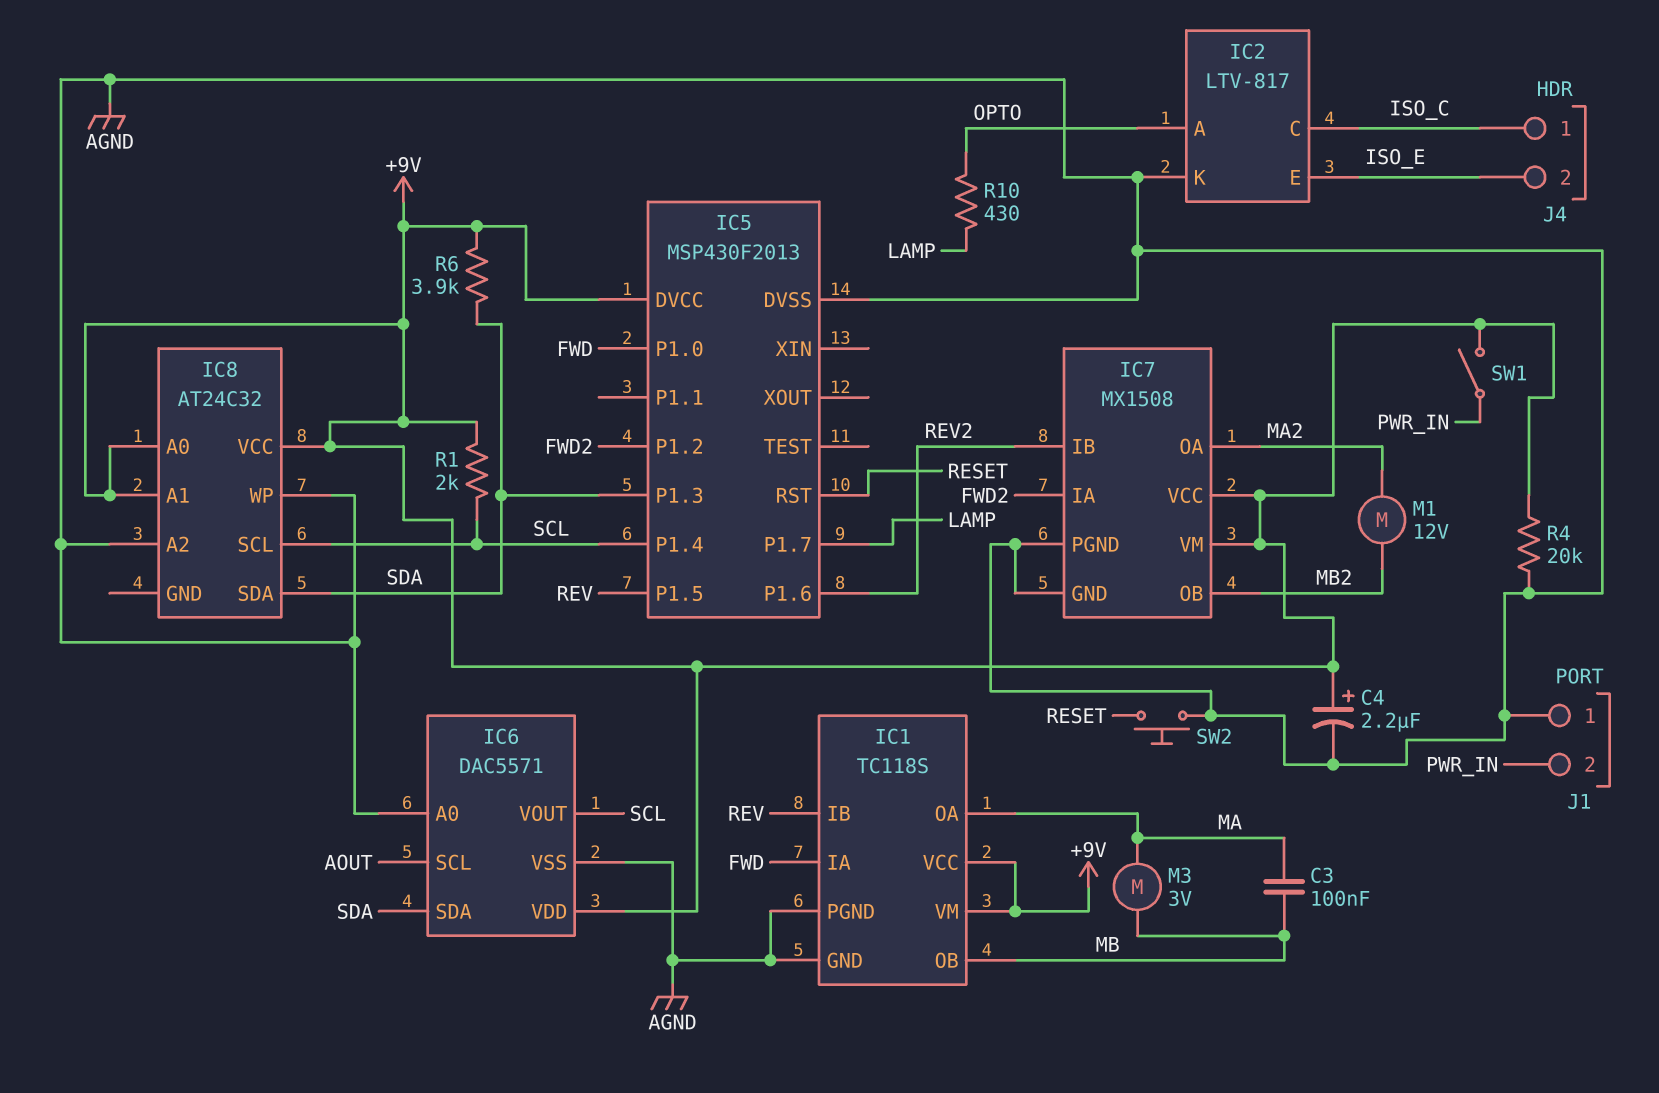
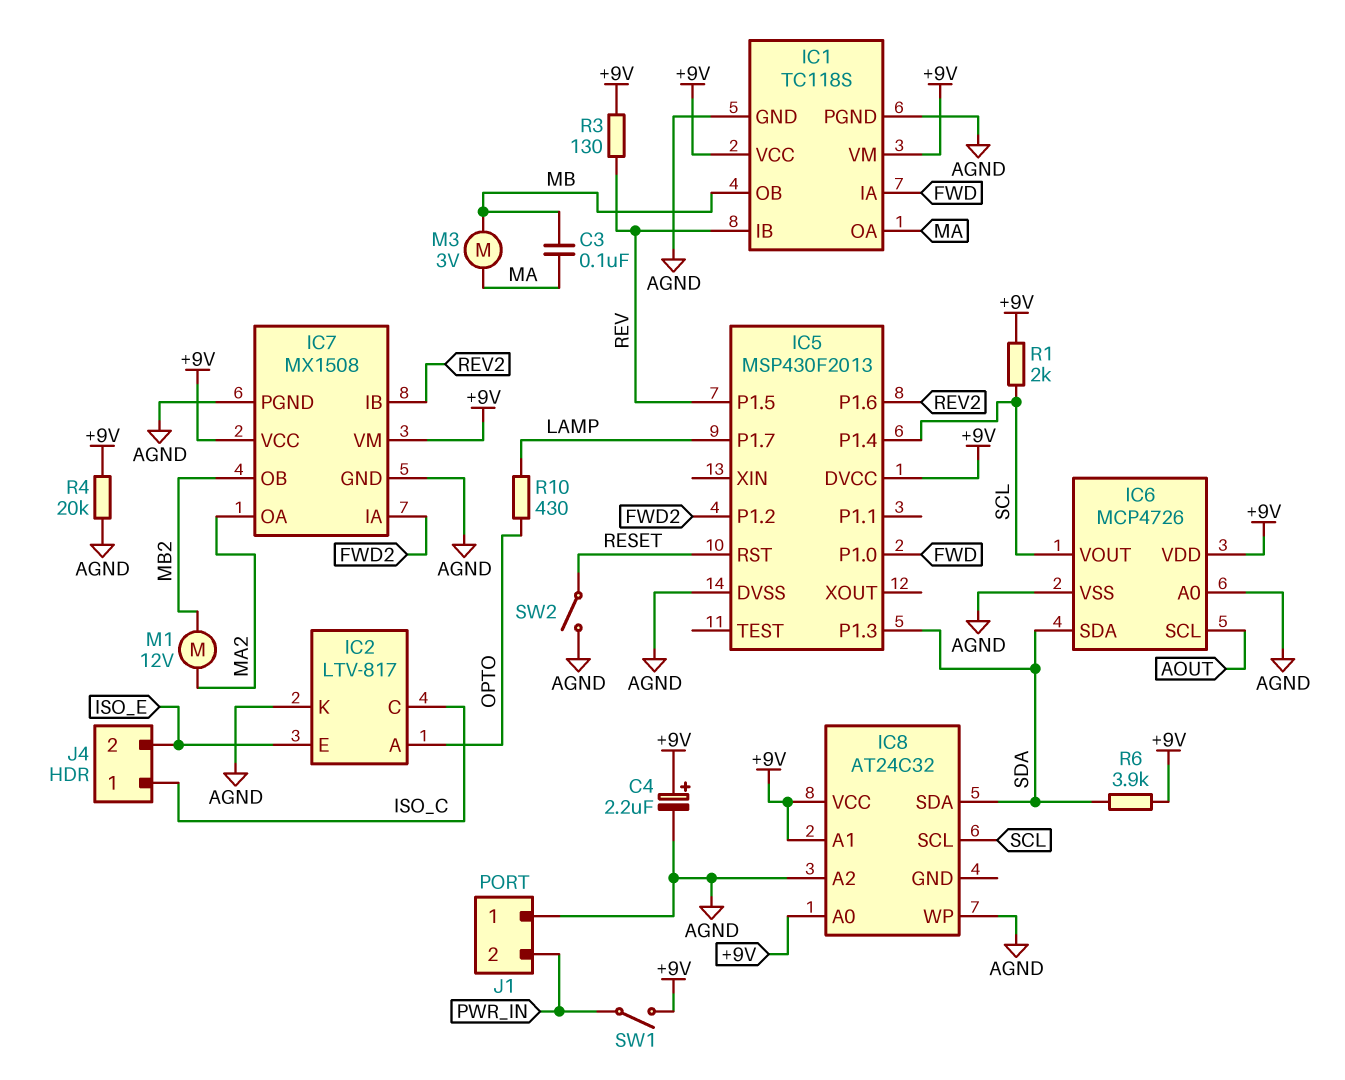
IC6: DAC5571 -> MCP4726
R3: none -> 130 (+9V, REV)
SW2: button (AGND, RESET) -> switch (AGND, RESET)

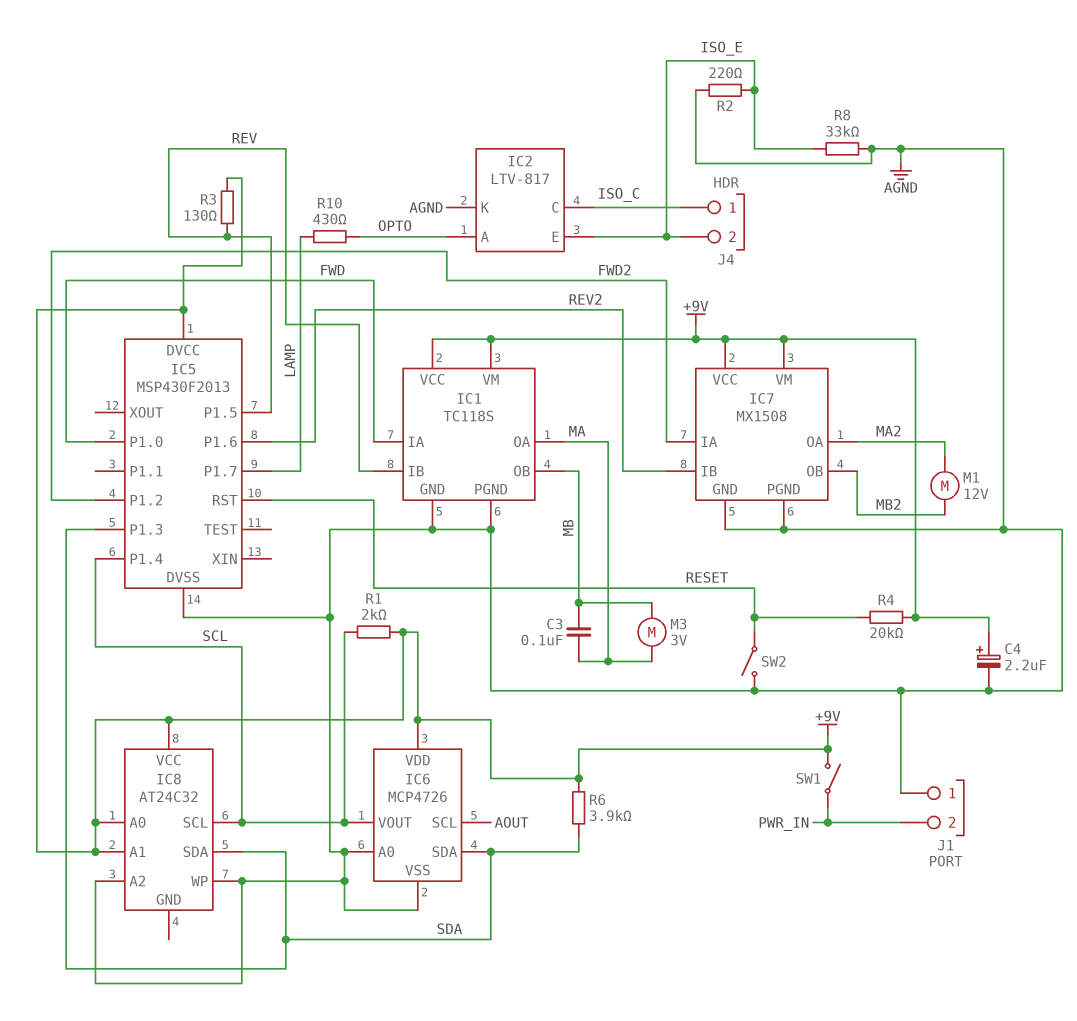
R2: none -> 220 (AGND, ISO_E)
R4: 20k (+9V, AGND) -> 20k (+9V, RESET)
R8: none -> 33k (AGND, ISO_E)

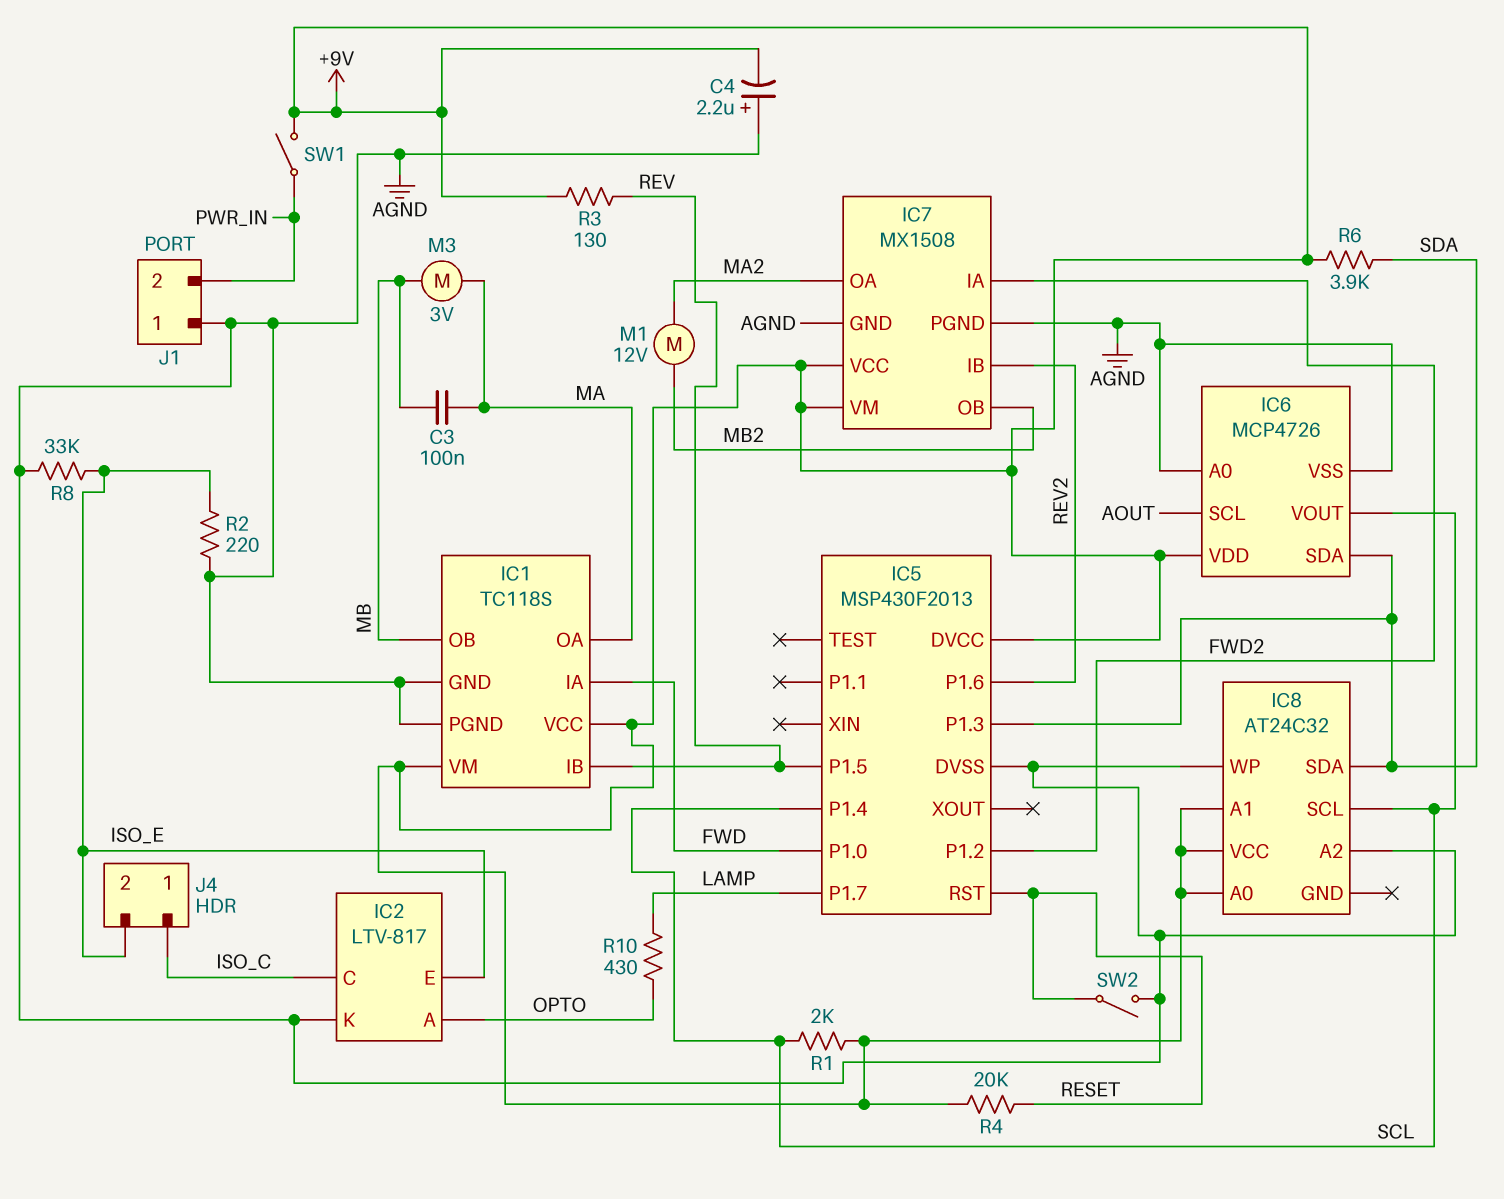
C4: 2.2uF (plus +9V, minus AGND) -> 2.2uF (plus AGND, minus +9V)

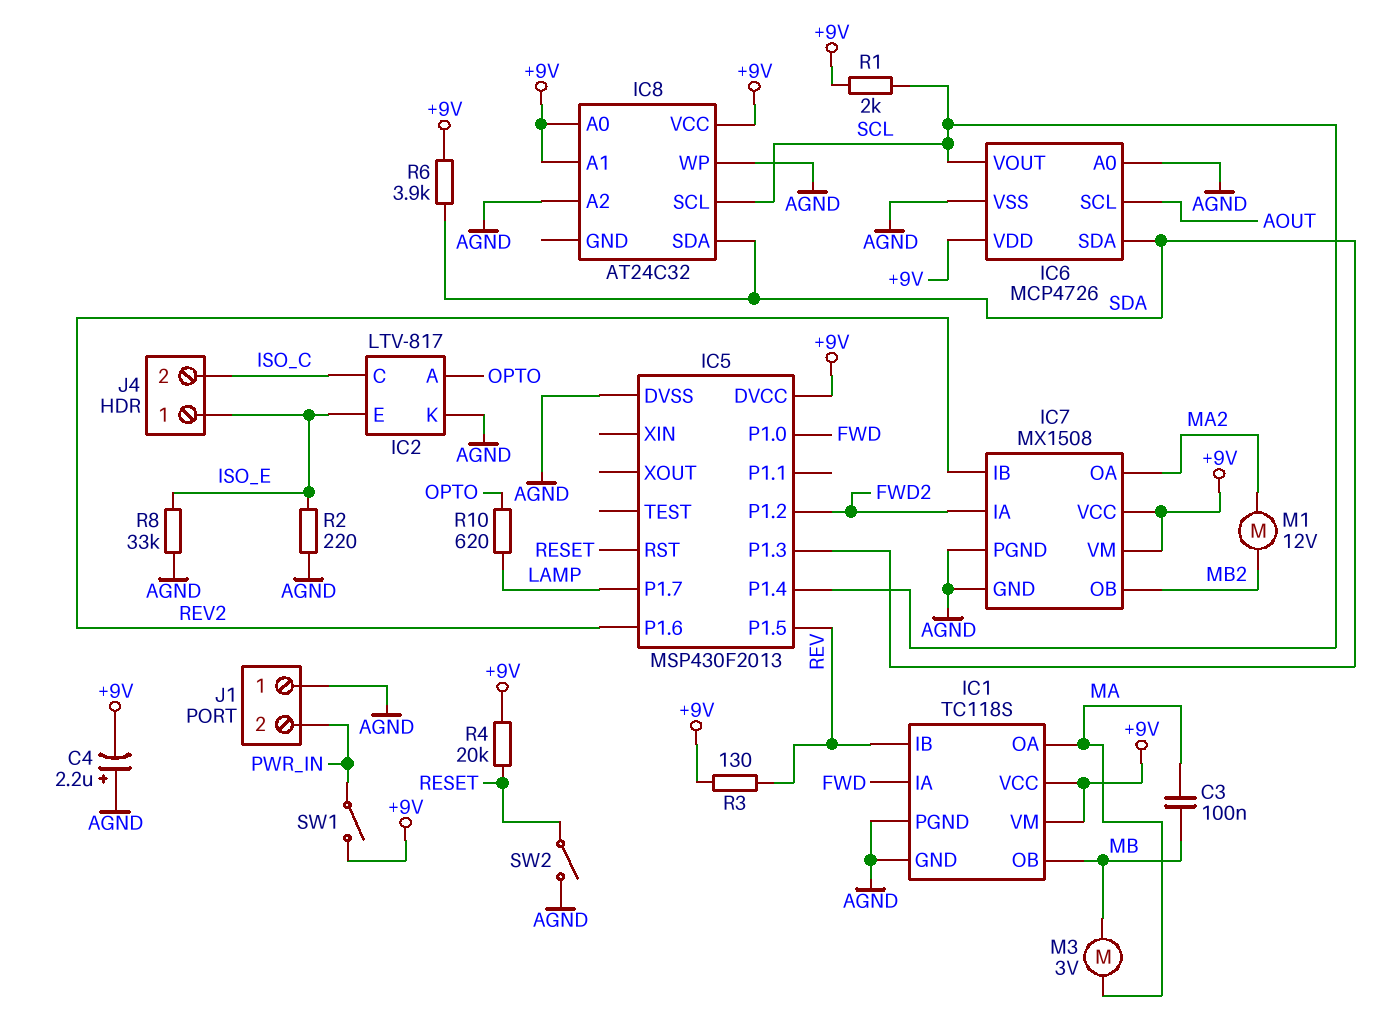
J4 pin 1: ISO_C -> ISO_E
J4 pin 2: ISO_E -> ISO_C
R10: 430 (LAMP, OPTO) -> 620 (LAMP, OPTO)

